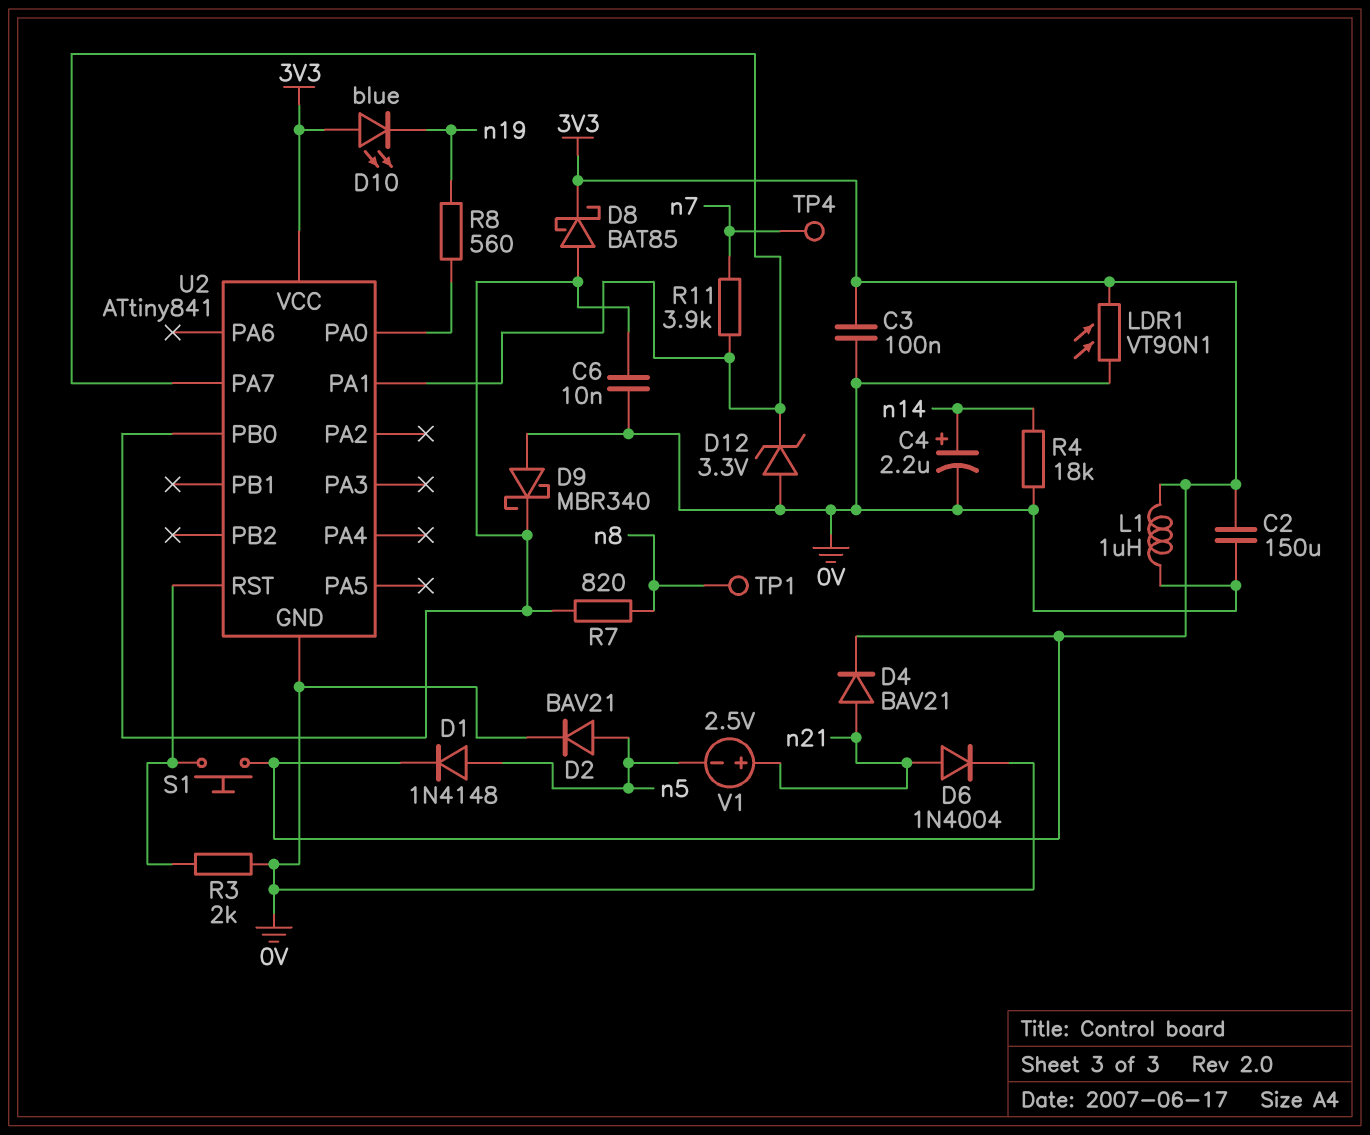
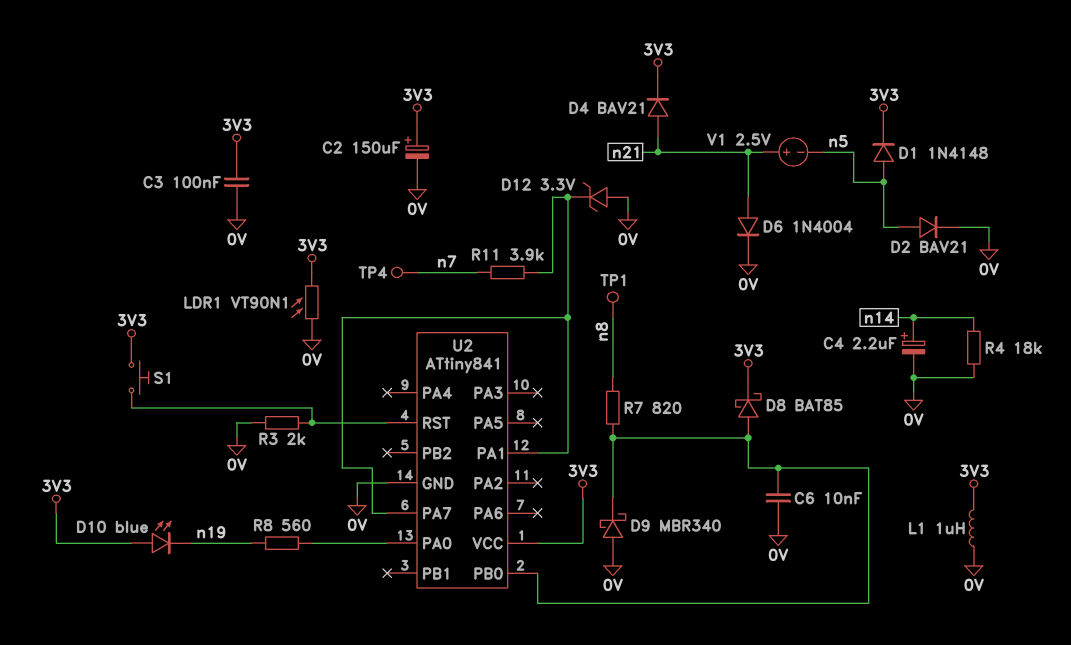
C2: 150uF (0V, 3V3) -> 150uF (plus 3V3, minus 0V)

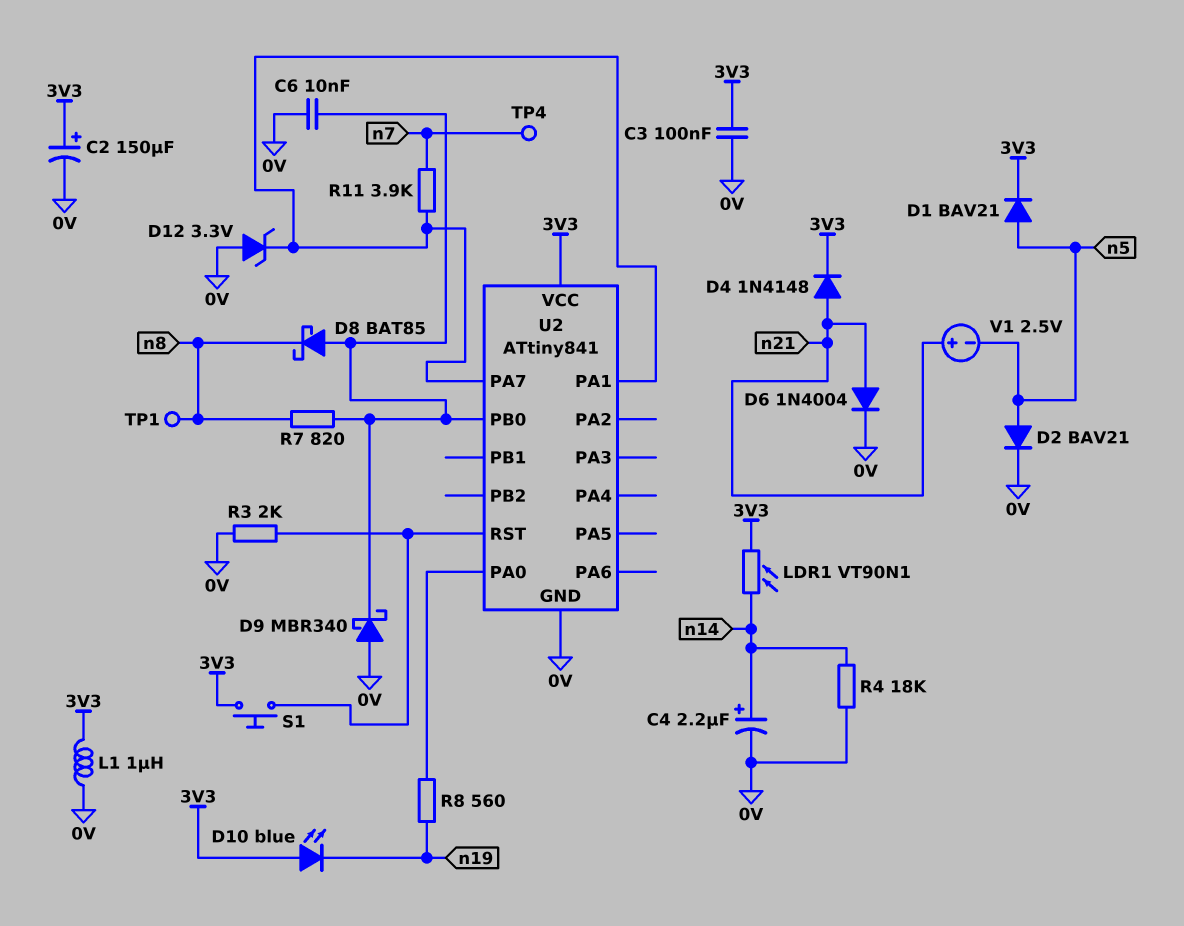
D1: diode 1N4148 (A n5, K 3V3) -> diode BAV21 (A n5, K 3V3)
D4: diode BAV21 (A n21, K 3V3) -> diode 1N4148 (A n21, K 3V3)
D8: schottky BAT85 (A U2/PB0, K 3V3) -> schottky BAT85 (A U2/PB0, K n8)
LDR1: VT90N1 (0V, 3V3) -> VT90N1 (3V3, n14)

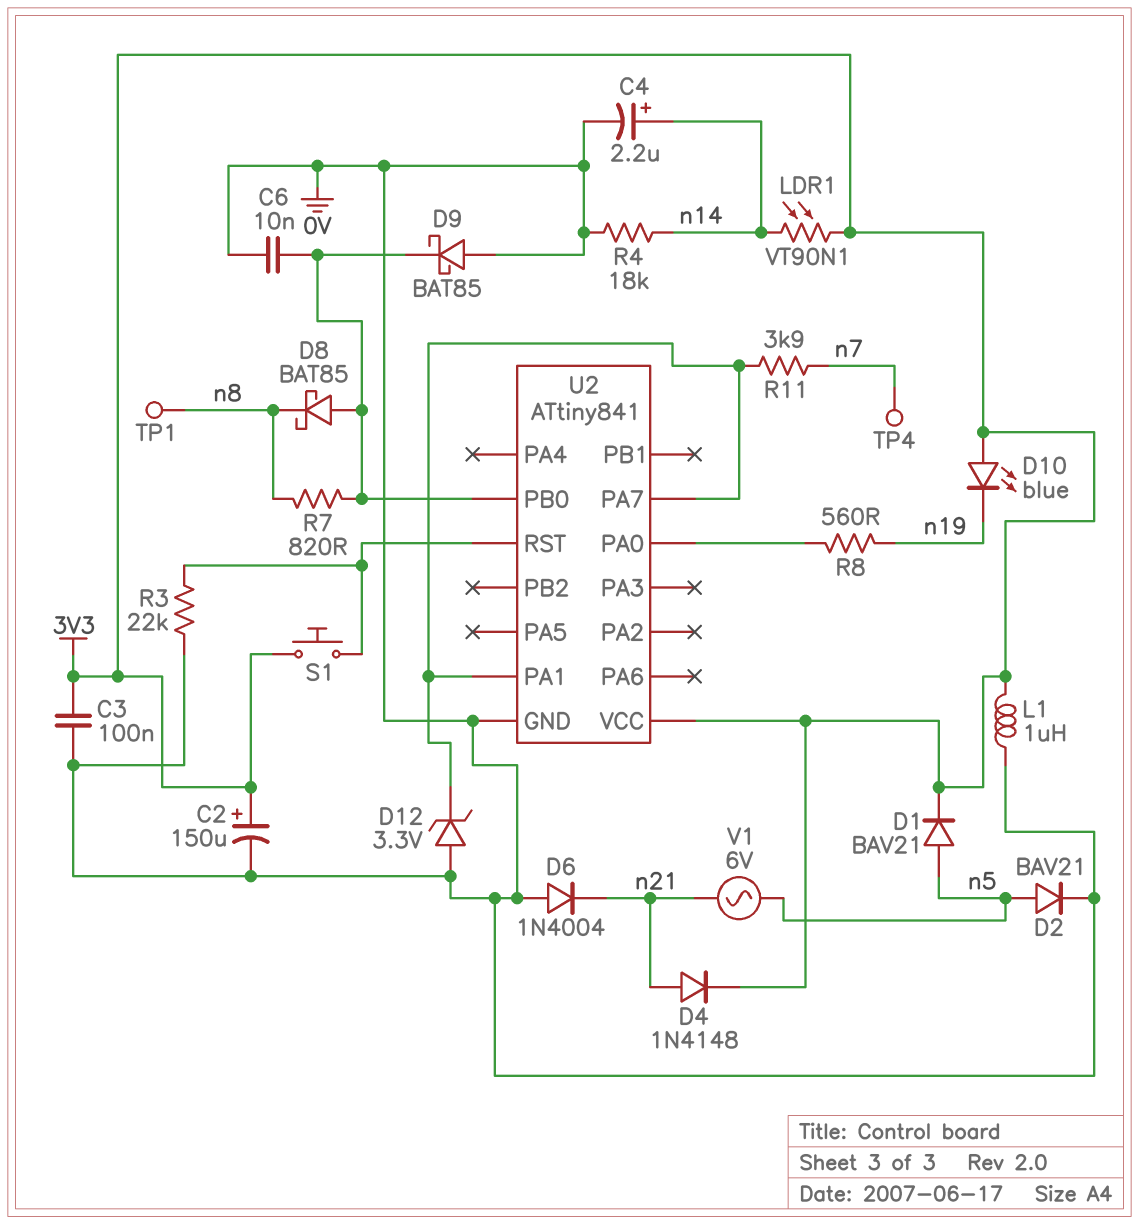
D6: diode 1N4004 (A n21, K 0V) -> diode 1N4004 (A 0V, K n21)
D9: schottky MBR340 (A 0V, K U2/PB0) -> schottky BAT85 (A 0V, K U2/PB0)
R3: 2k (0V, U2/RST) -> 22k (0V, U2/RST)
V1: 2.5V (plus n21, minus n5) -> AC 6V (n5, n21)

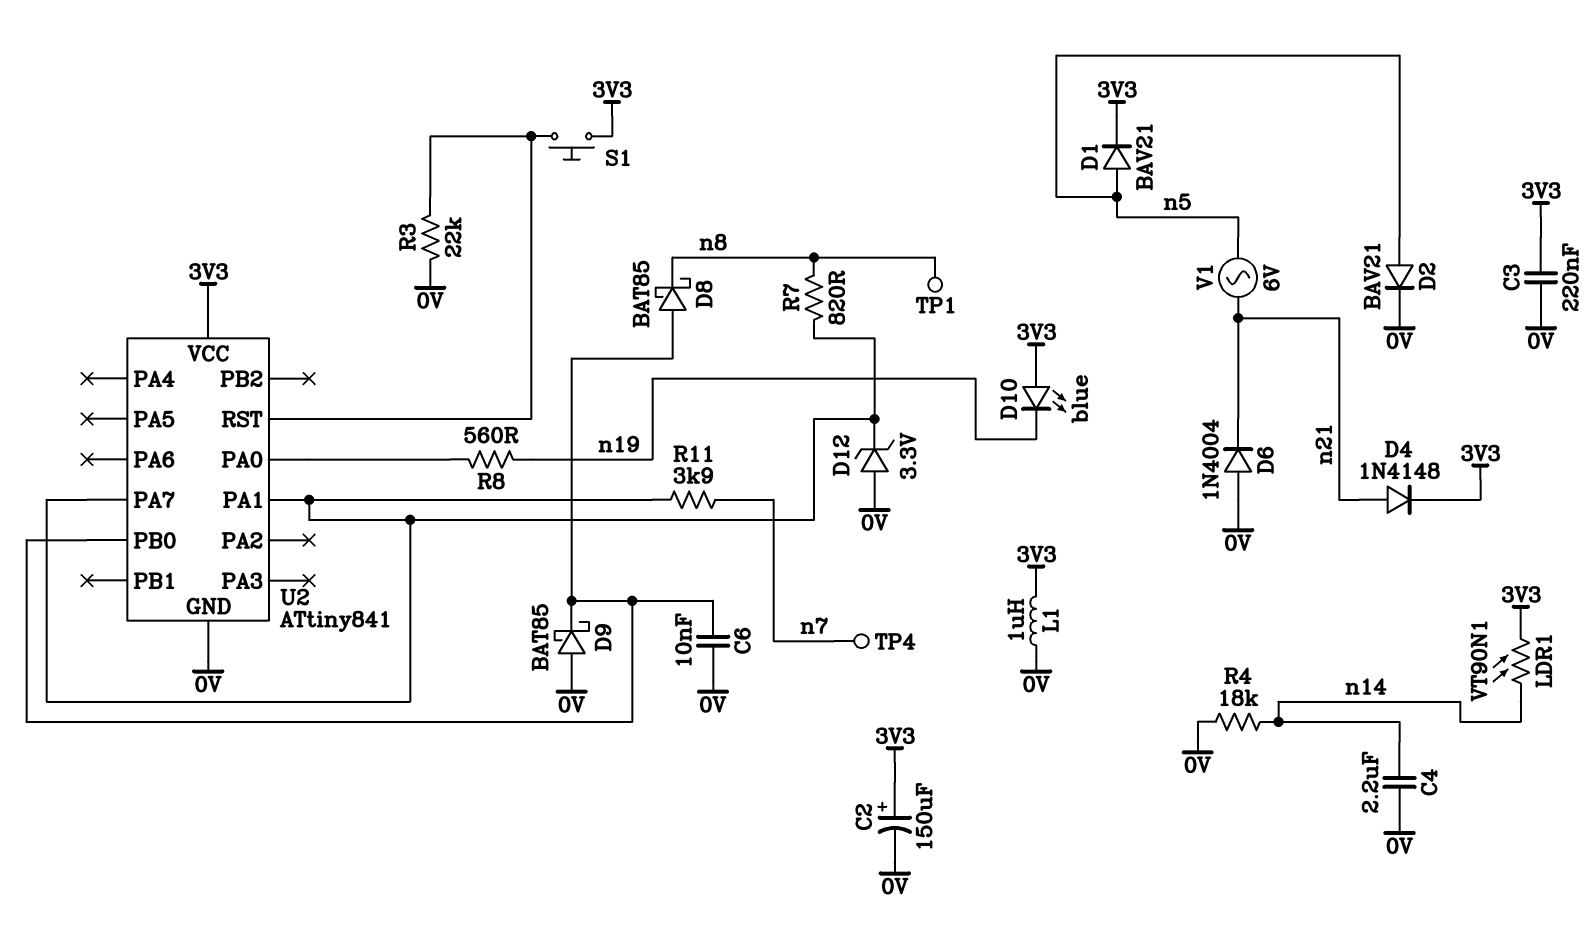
C3: 100nF (0V, 3V3) -> 220nF (0V, 3V3)
C4: 2.2uF (plus n14, minus 0V) -> 2.2uF (0V, n14)
R7: 820 (U2/PB0, n8) -> 820 (U2/PA1, n8)

